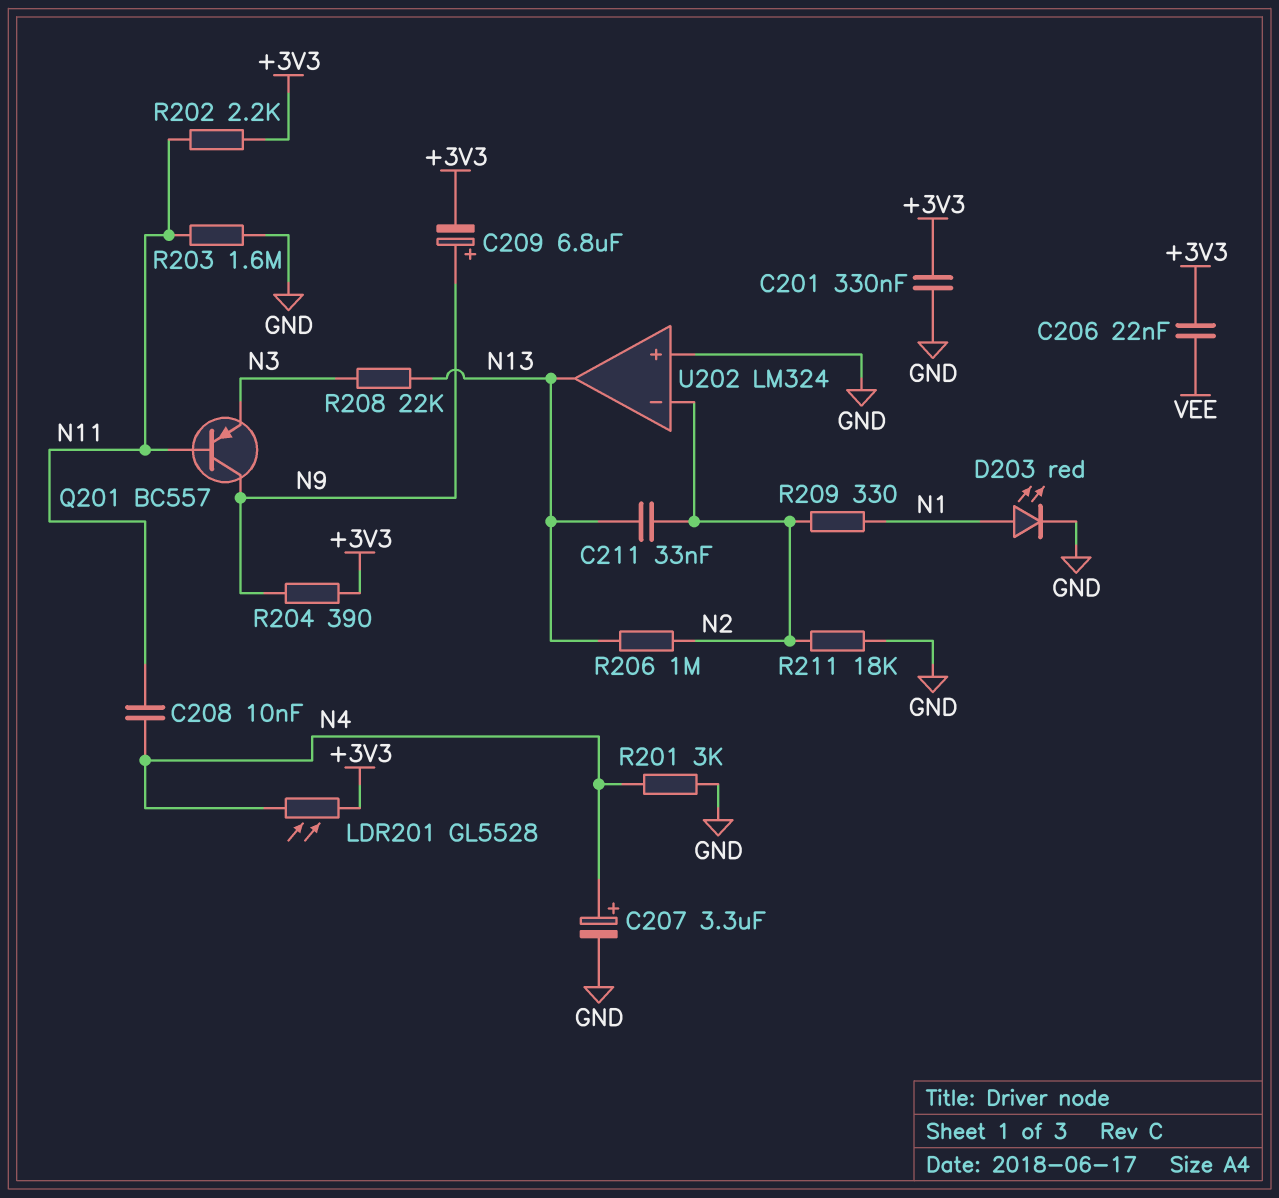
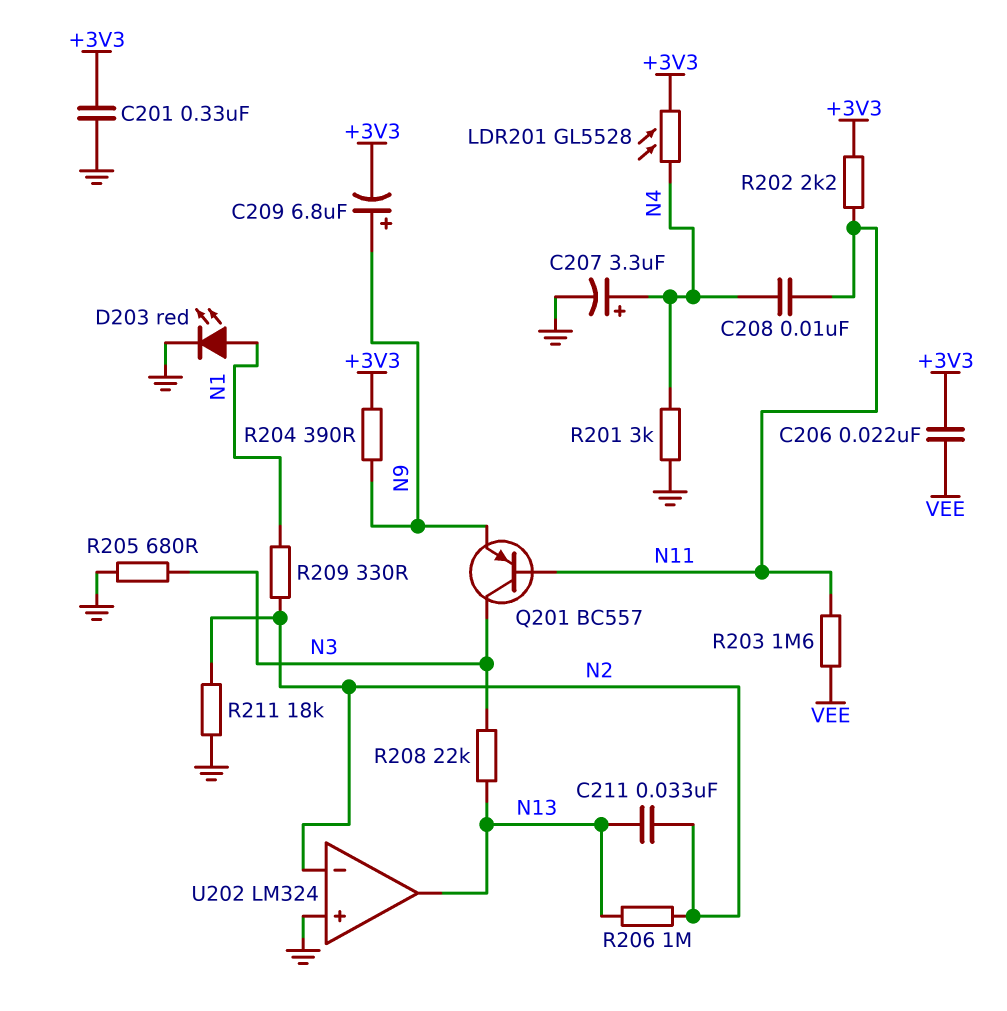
Q201: PNP BC557 (B N11, C N9, E N3) -> PNP BC557 (B N11, C N3, E N9)
R203: 1.6M (GND, N11) -> 1.6M (N11, VEE)
R205: none -> 680 (GND, N3)

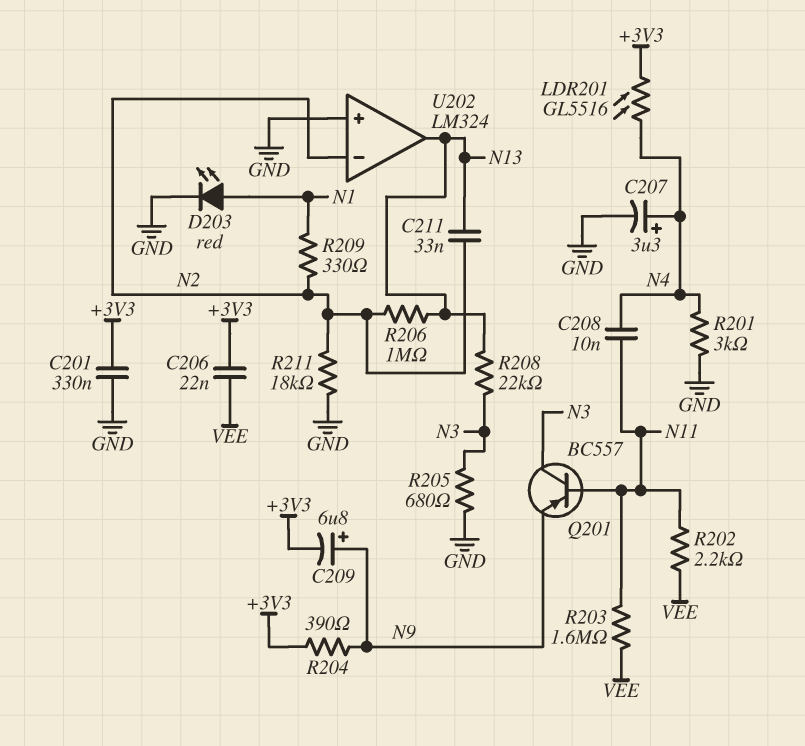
LDR201: GL5528 (+3V3, N4) -> GL5516 (+3V3, N4)
R202: 2.2k (+3V3, N11) -> 2.2k (N11, VEE)

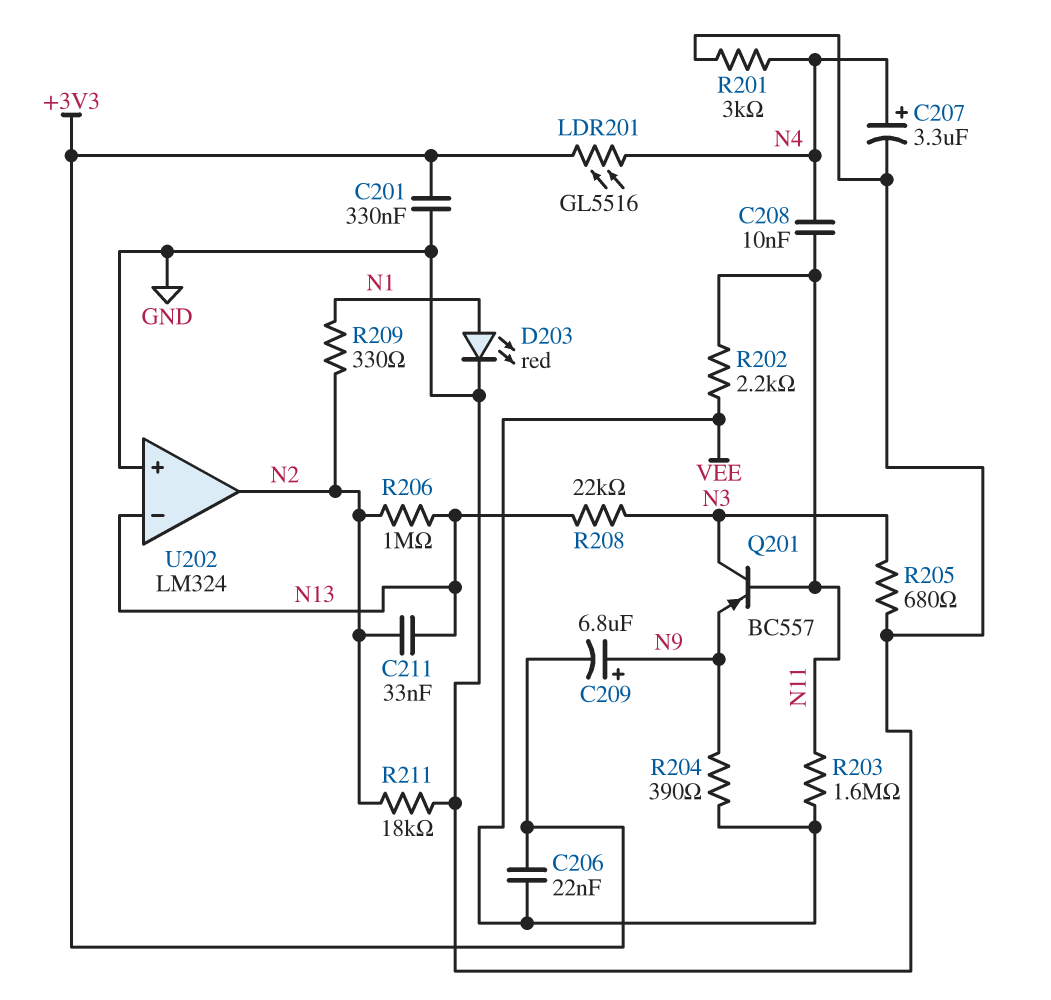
R204: 390 (+3V3, N9) -> 390 (N9, VEE)
U202 pin in-: N2 -> N13
U202 pin out: N13 -> N2

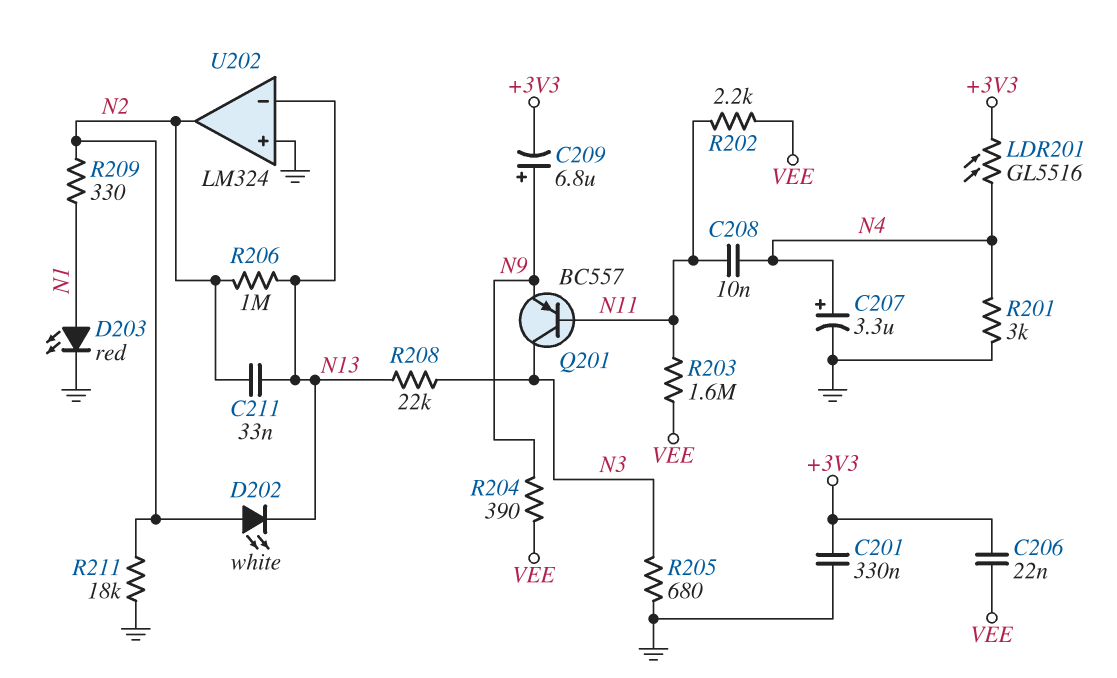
D202: none -> LED white (A N2, K N13)

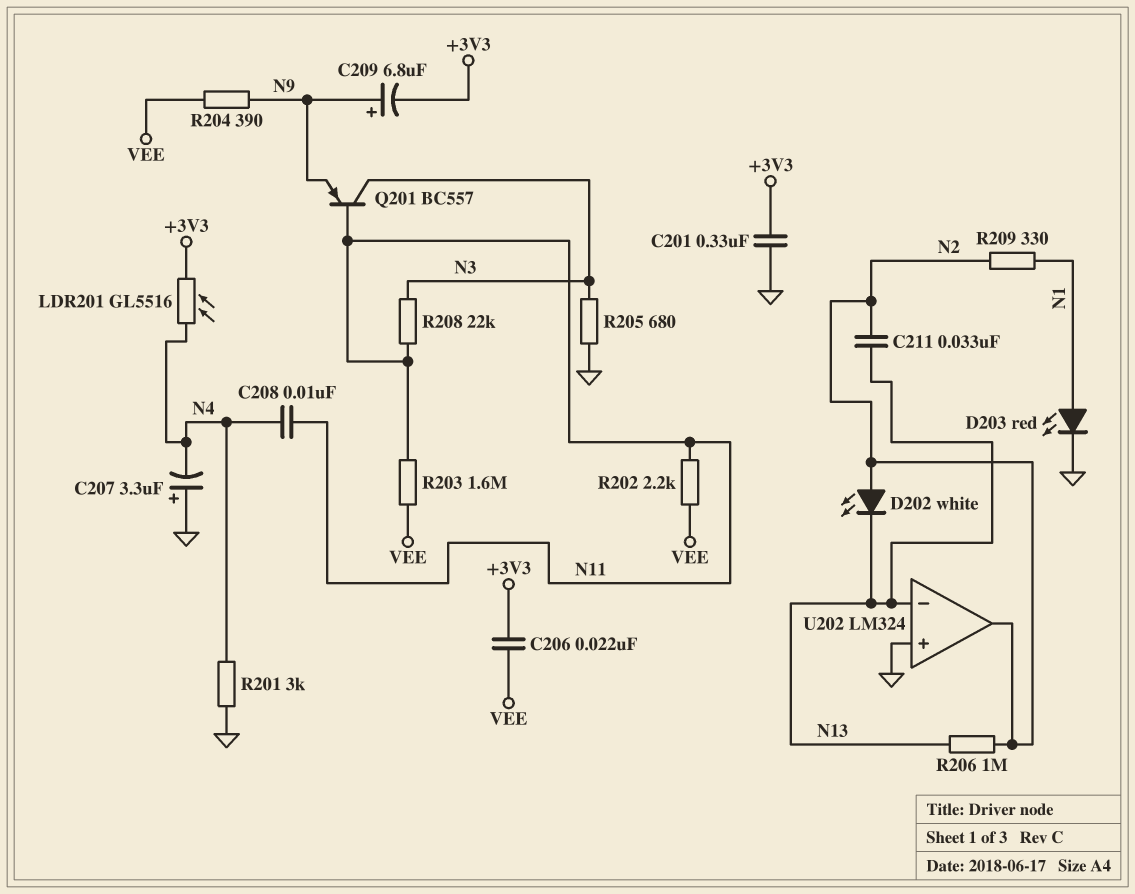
C207: 3.3uF (plus N4, minus GND) -> 3.3uF (plus GND, minus N4)
R208: 22k (N3, N13) -> 22k (N3, N11)
R211: 18k (GND, N2) -> none

